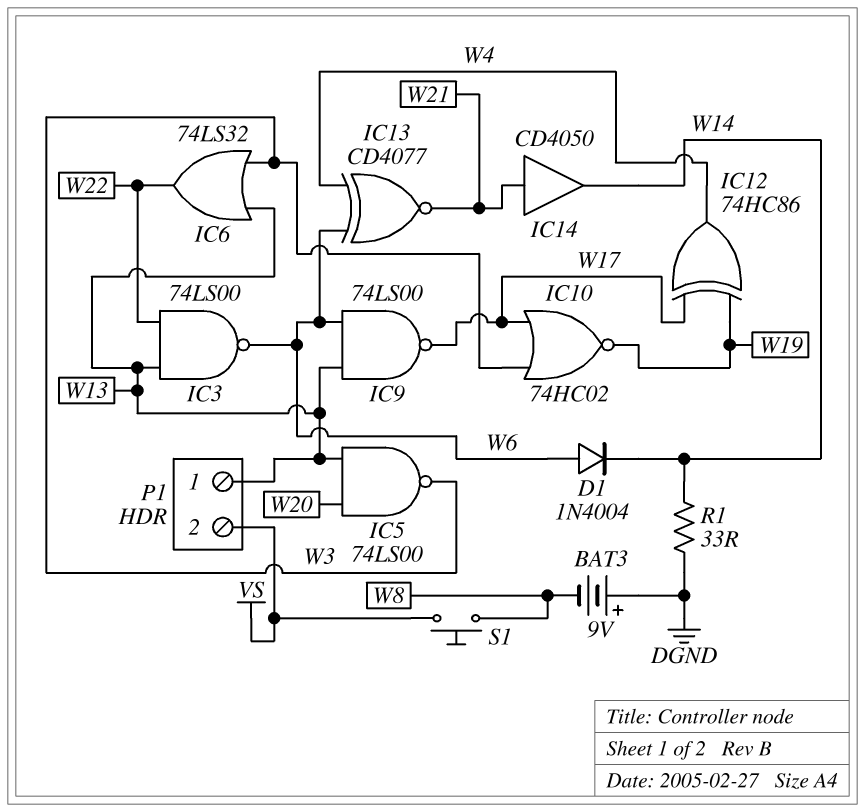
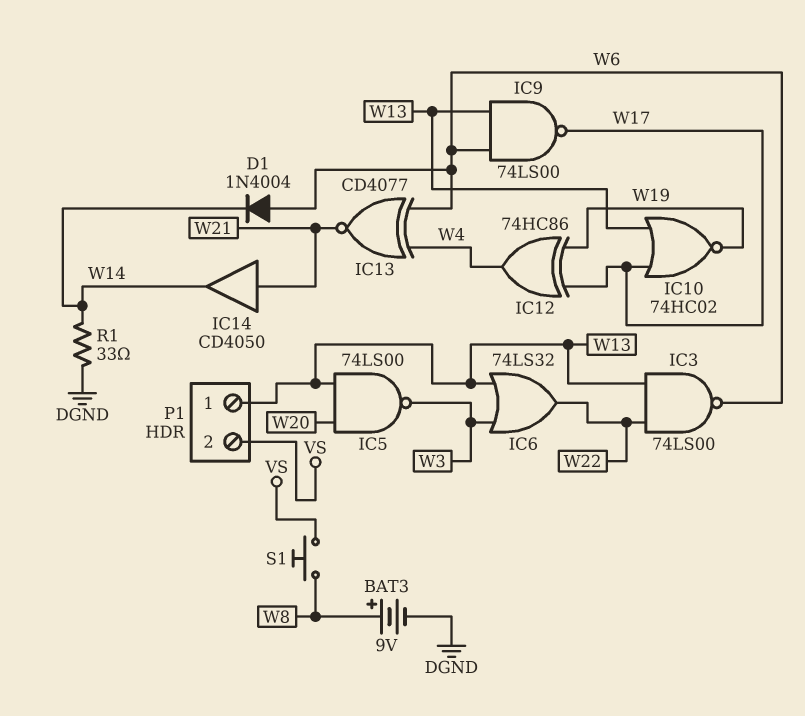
BAT3: 9V (plus DGND, minus W8) -> 9V (plus W8, minus DGND)
IC10: NOR 74HC02 (in W3, in W17, out W19) -> NOR 74HC02 (in W13, in W17, out W19)

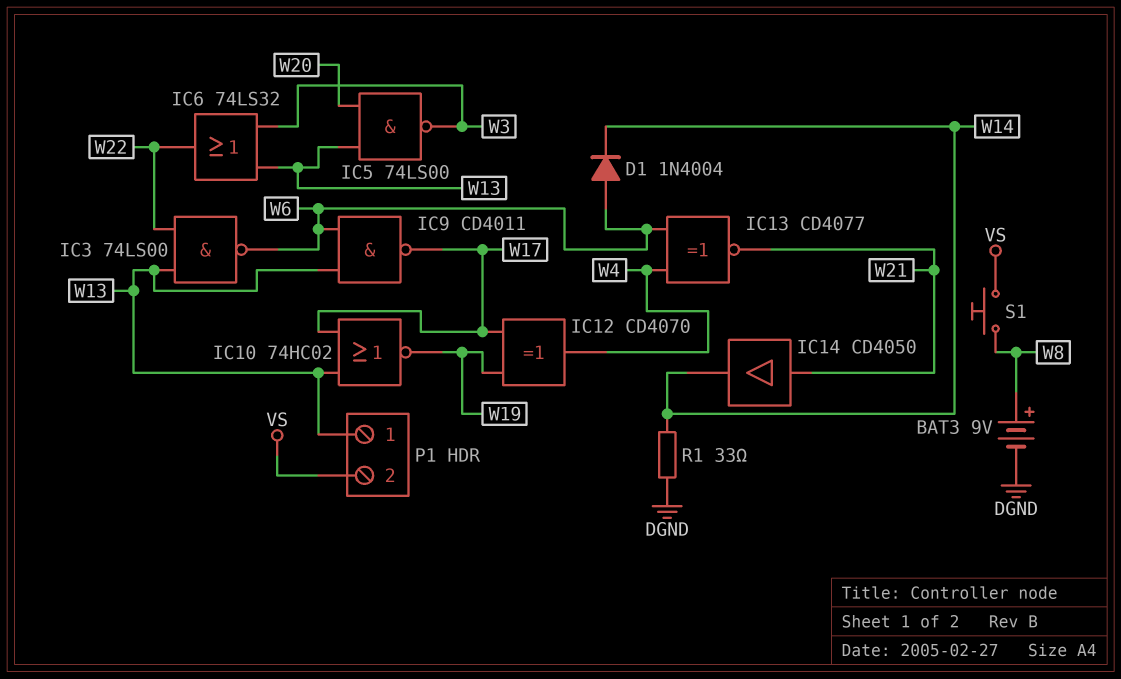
IC9: NAND 74LS00 (in W6, in W13, out W17) -> NAND CD4011 (in W6, in W13, out W17)
IC12: XOR 74HC86 (in W17, in W19, out W4) -> XOR CD4070 (in W17, in W19, out W4)

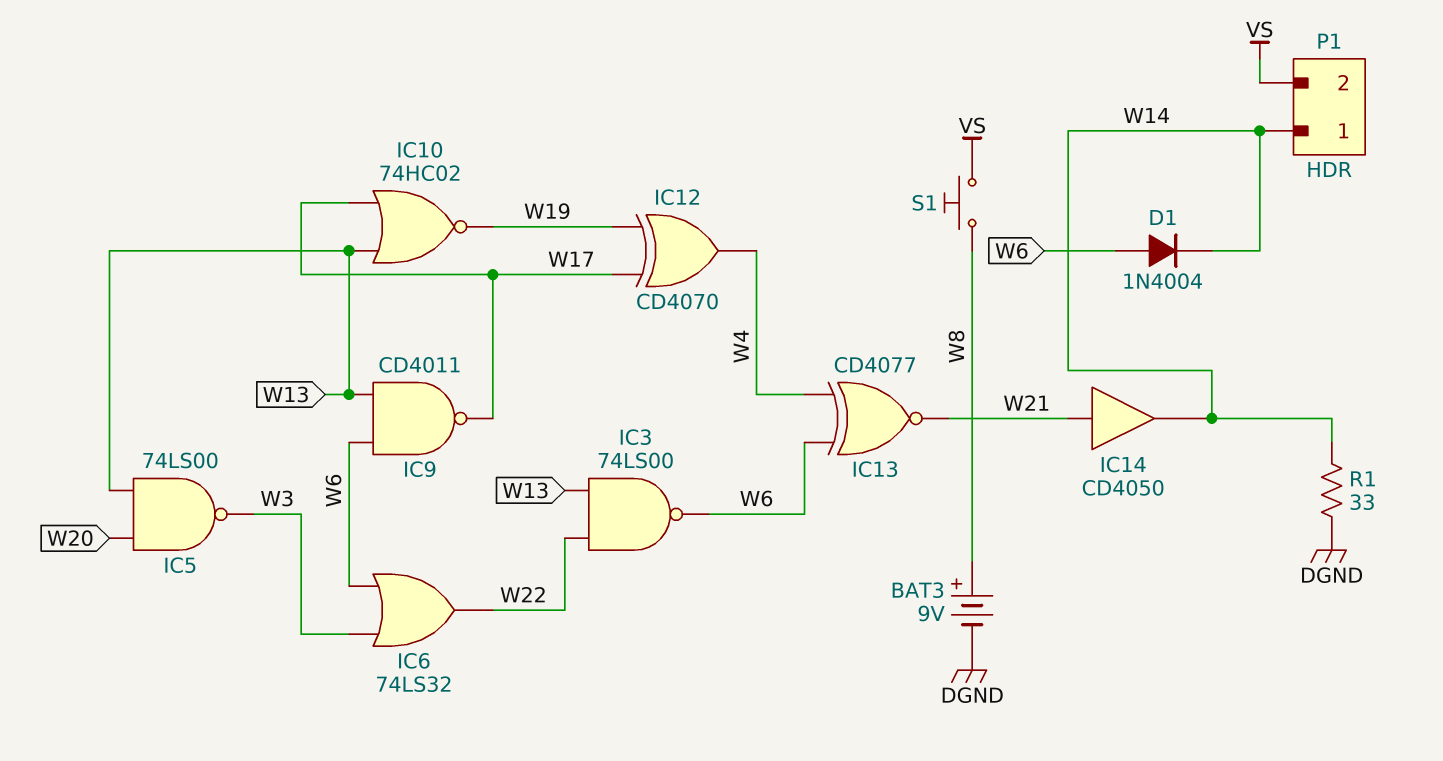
IC6: OR 74LS32 (in W3, in W13, out W22) -> OR 74LS32 (in W3, in W6, out W22)
P1 pin 1: W13 -> W14

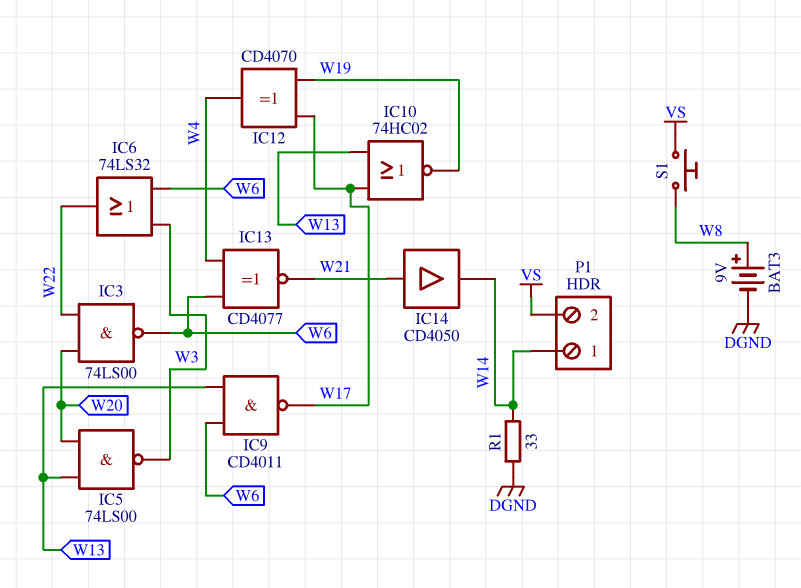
D1: diode 1N4004 (A W6, K W14) -> none
IC3: NAND 74LS00 (in W13, in W22, out W6) -> NAND 74LS00 (in W20, in W22, out W6)

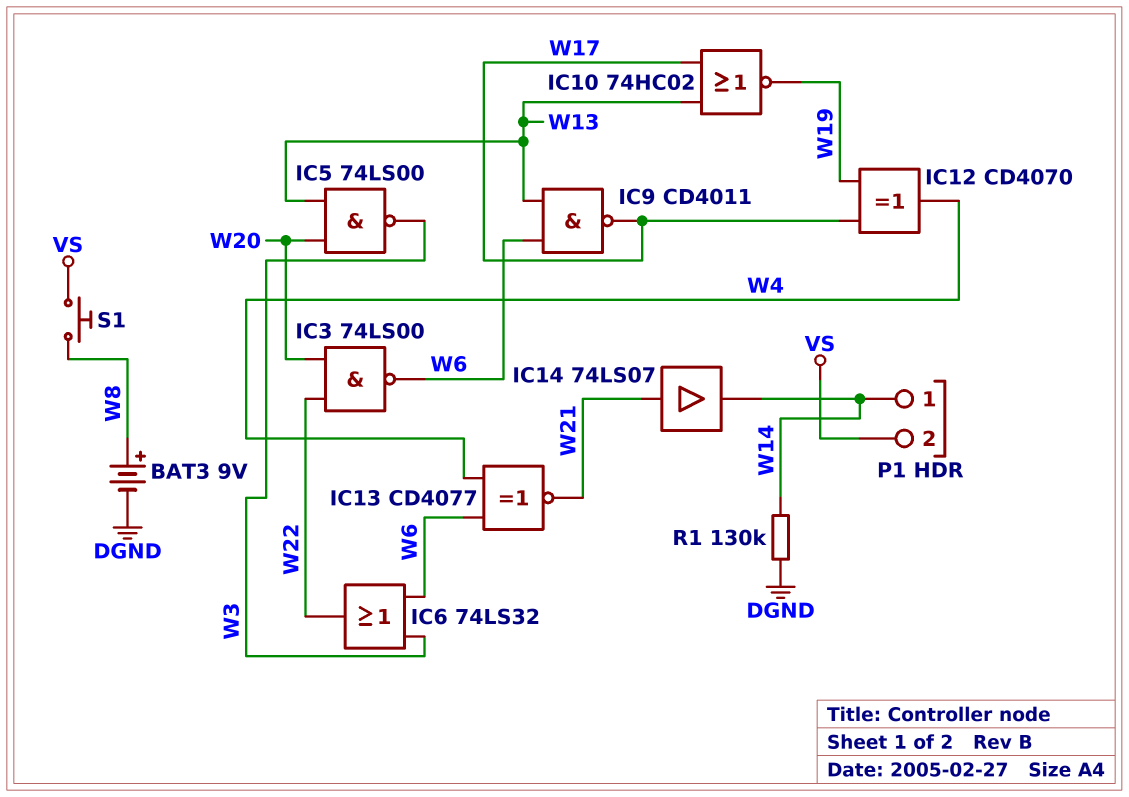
IC14: buffer CD4050 (in W21, out W14) -> buffer 74LS07 (in W21, out W14)
R1: 33 (DGND, W14) -> 130k (DGND, W14)

